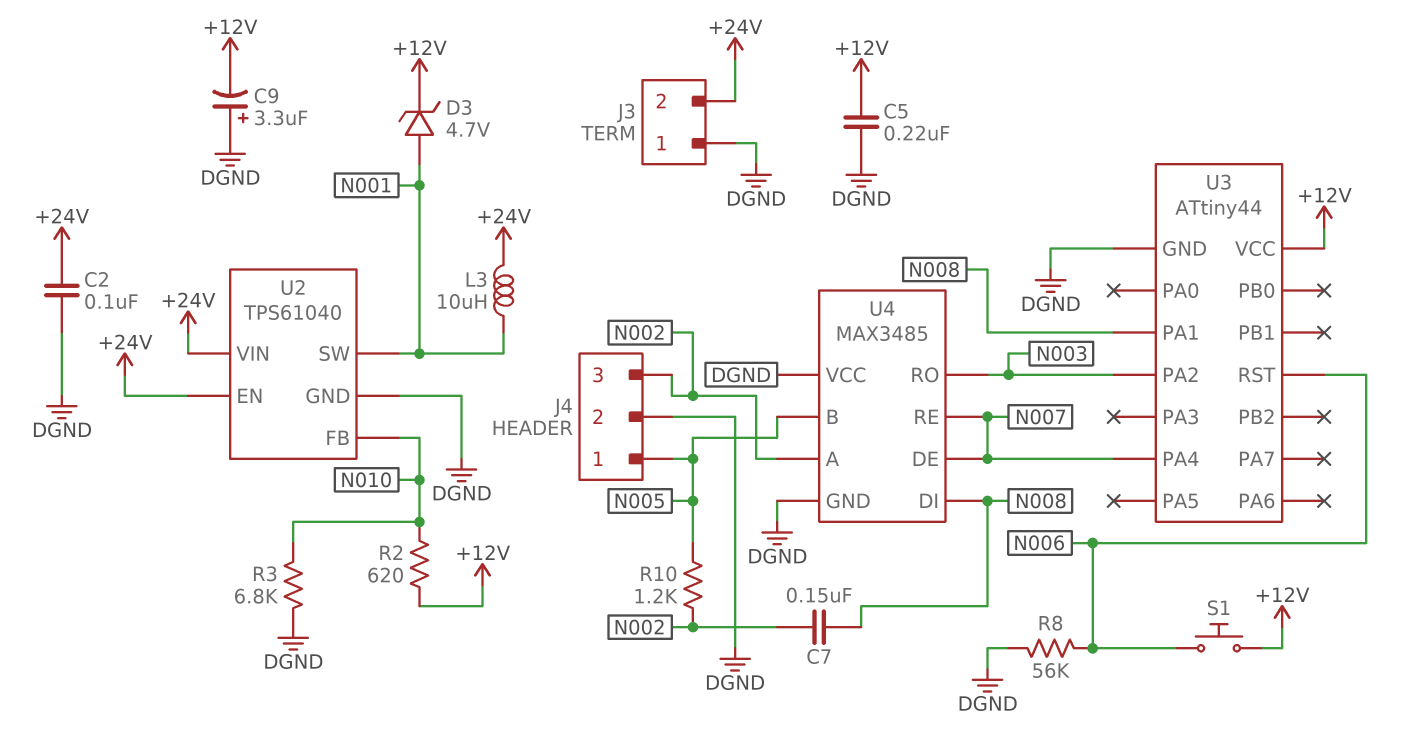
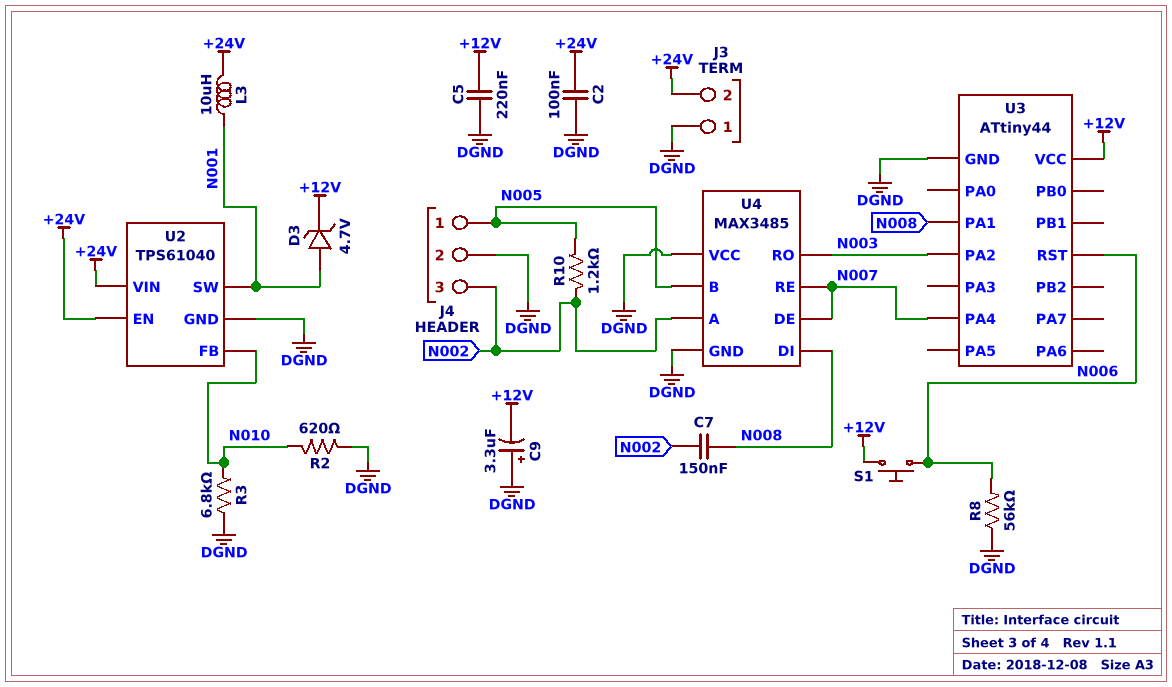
R2: 620 (+12V, N010) -> 620 (DGND, N010)

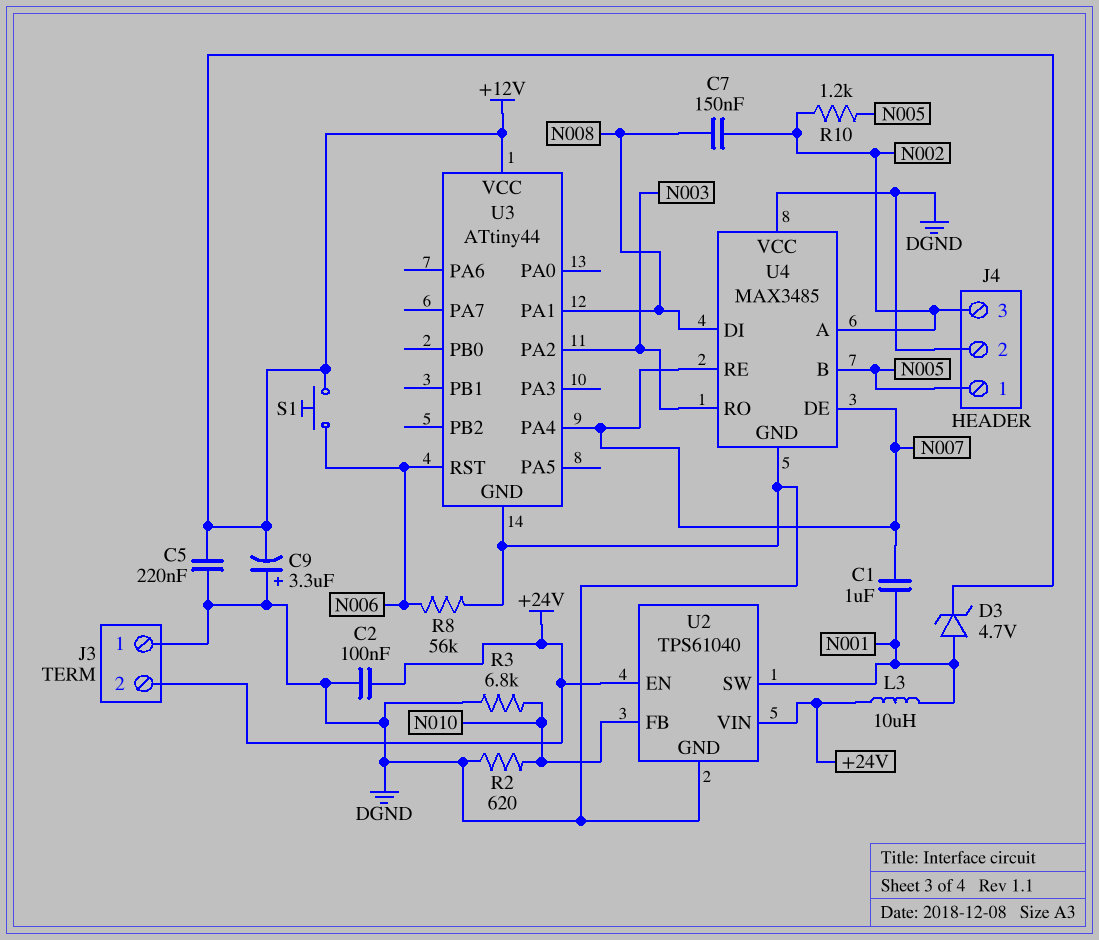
C1: none -> 1uF (N001, N007)

